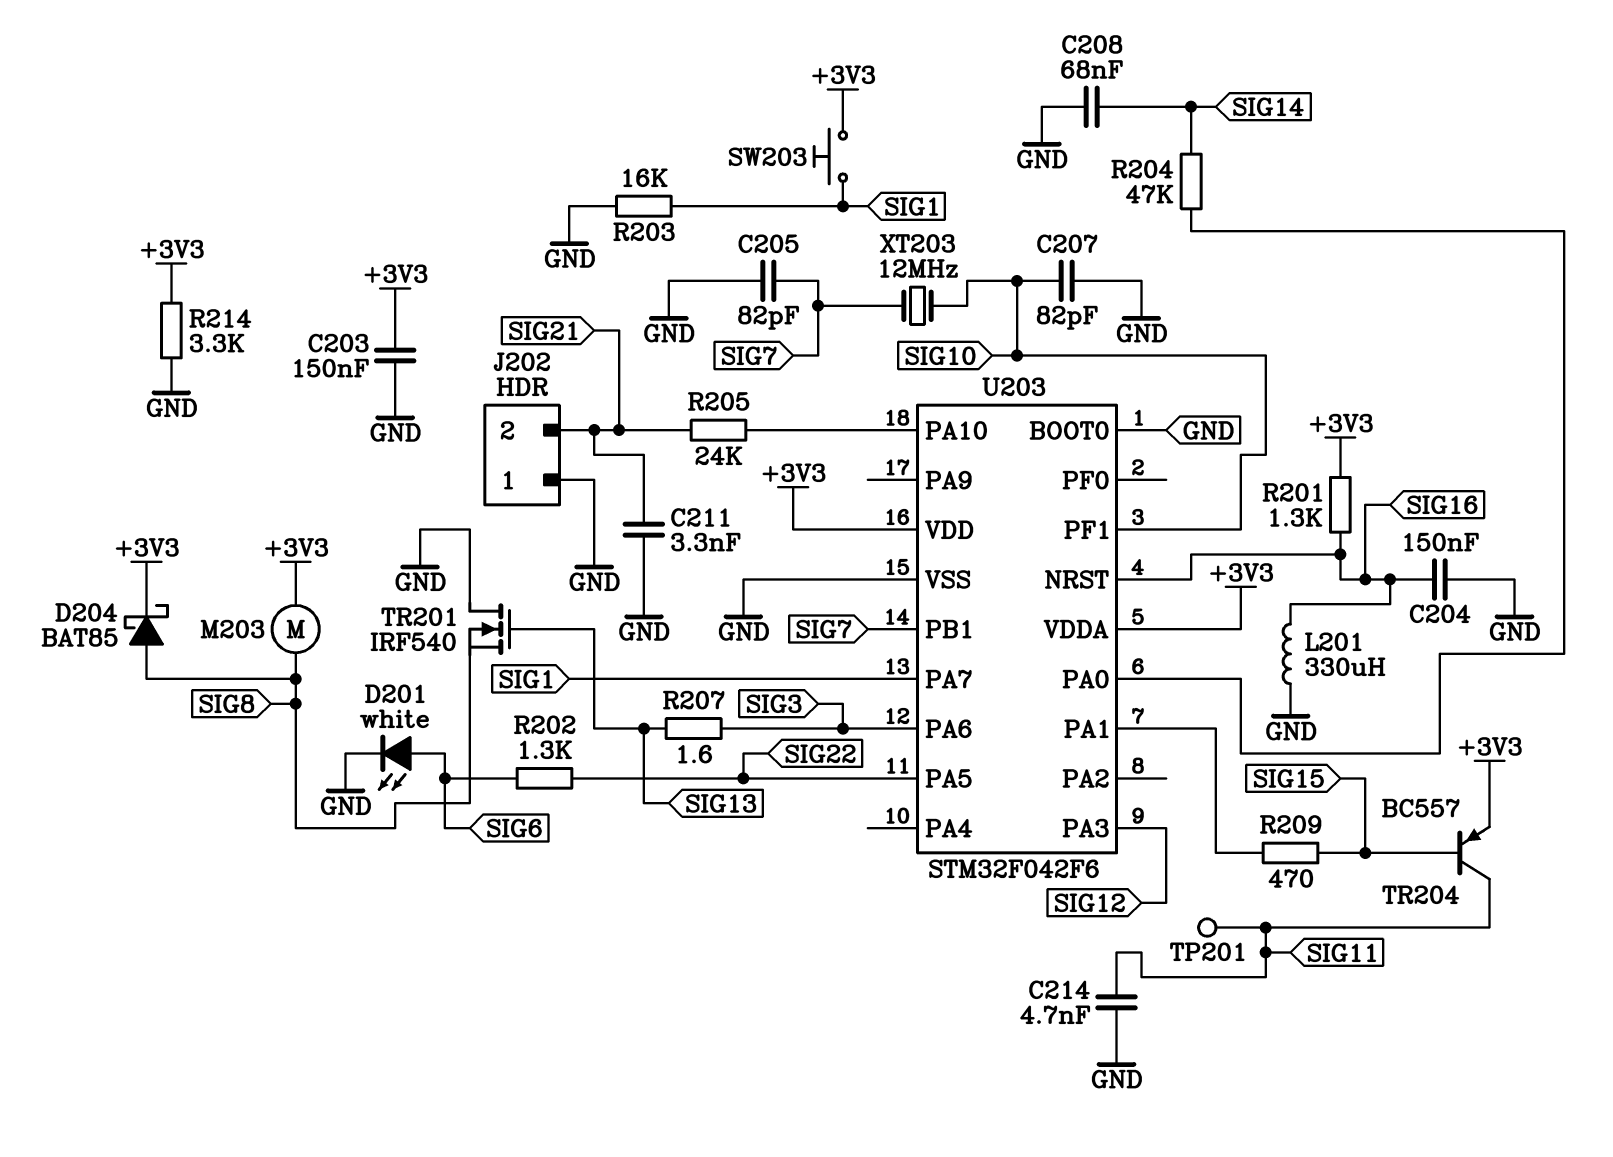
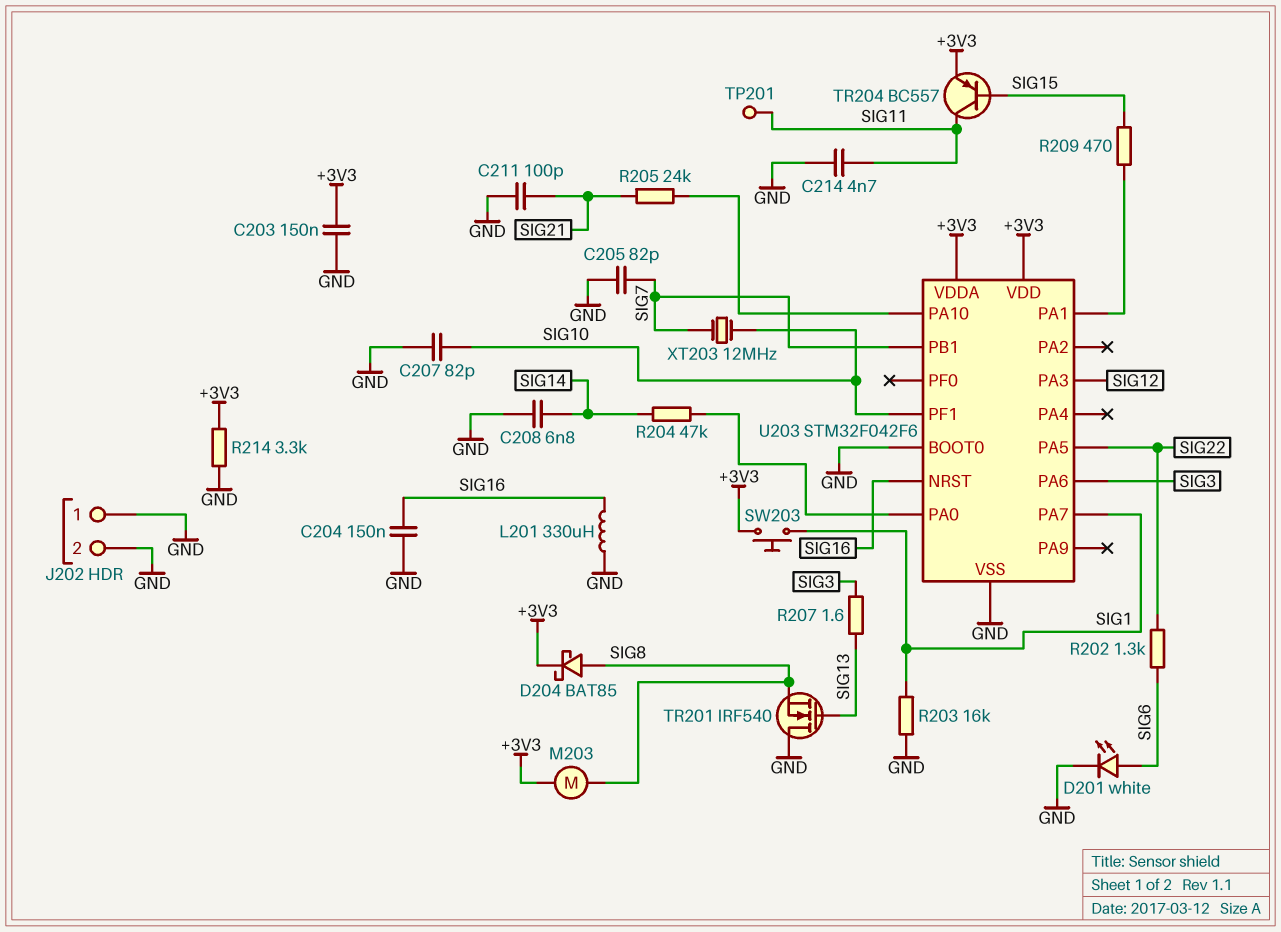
C208: 68nF (GND, SIG14) -> 6.8nF (GND, SIG14)
C211: 3.3nF (GND, SIG21) -> 100pF (GND, SIG21)
J202 pin 2: SIG21 -> GND
R201: 1.3k (+3V3, SIG16) -> none

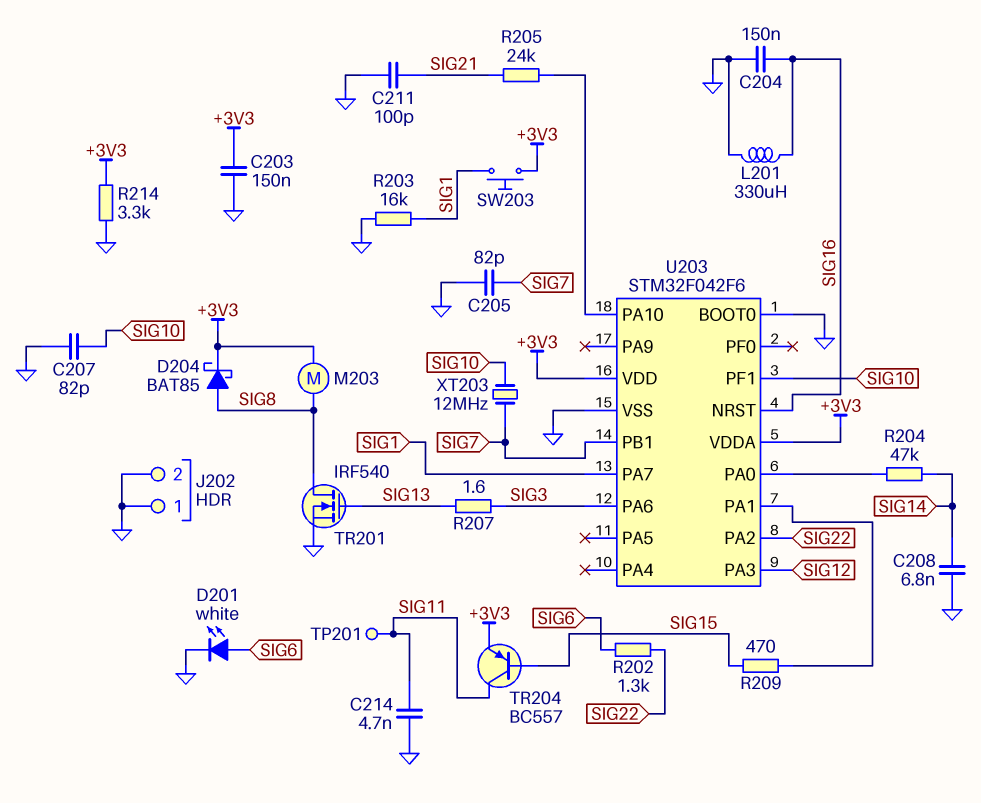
TR201: NMOS IRF540 (G SIG13, D GND, S SIG8) -> NMOS IRF540 (G SIG13, D SIG8, S GND)
U203 pin PA2: none -> SIG22
U203 pin PA5: SIG22 -> none

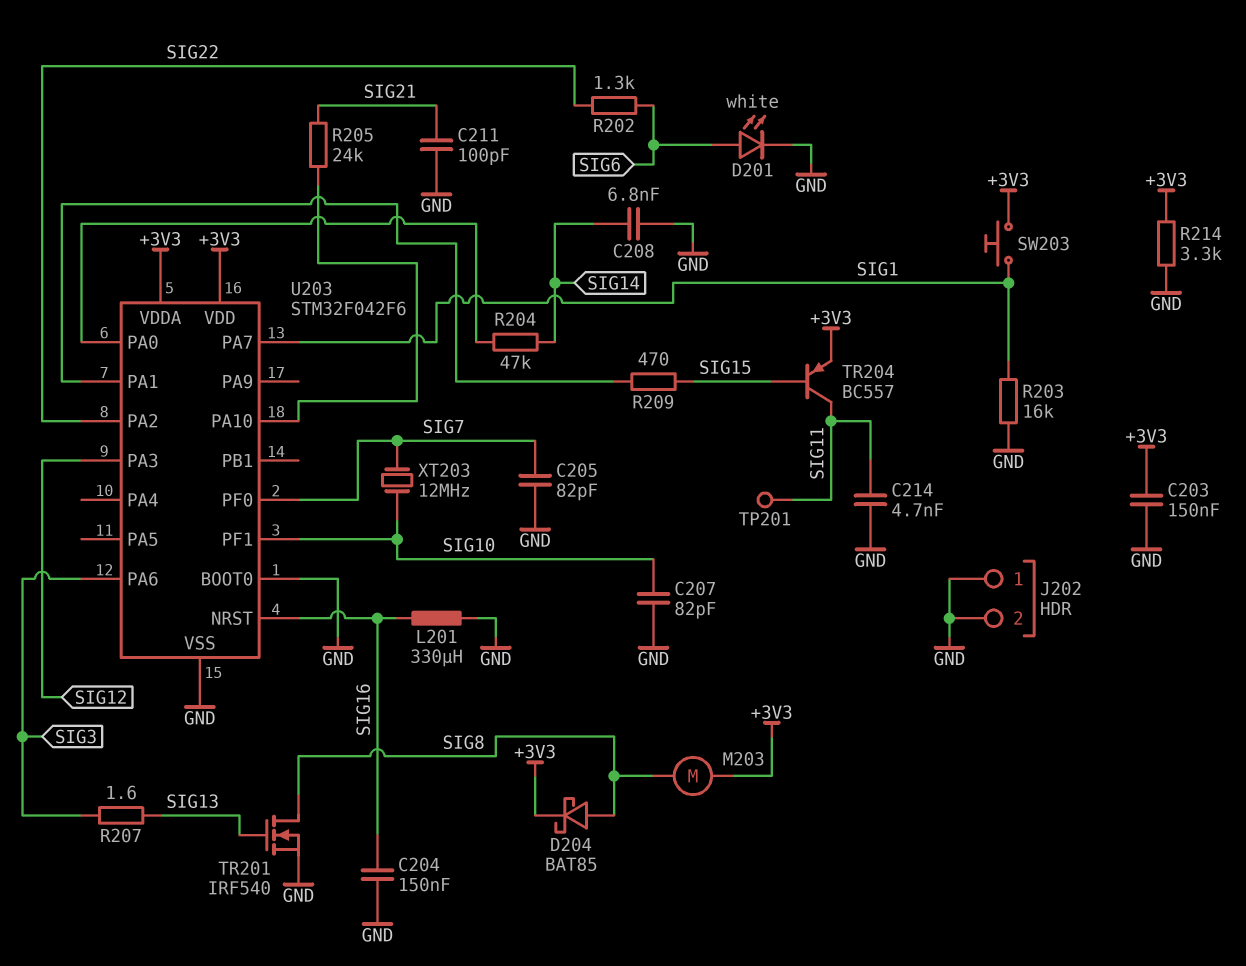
U203 pin PB1: SIG7 -> none
U203 pin PF0: none -> SIG7

